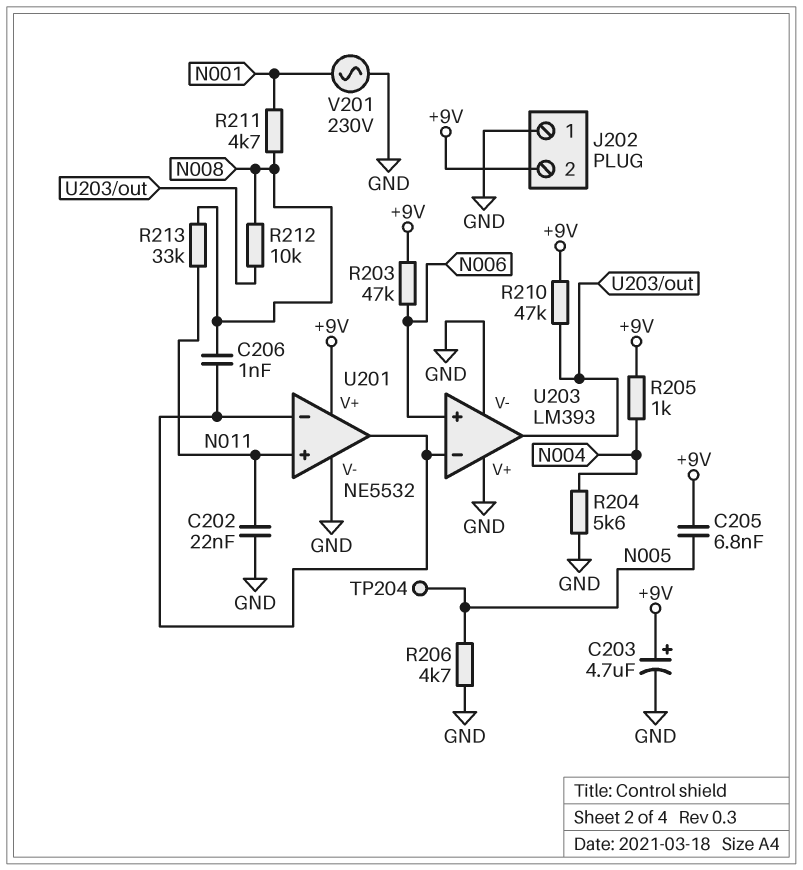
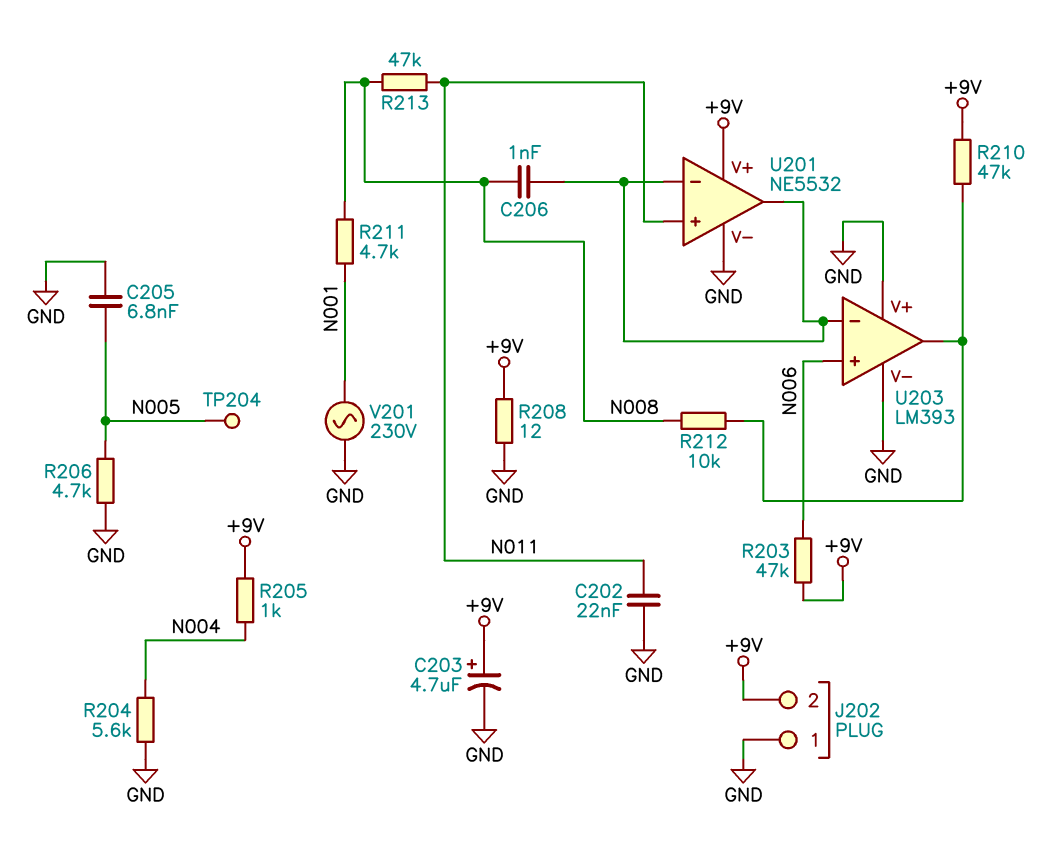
C205: 6.8nF (+9V, N005) -> 6.8nF (GND, N005)
R208: none -> 12 (+9V, GND)
R213: 33k (N008, N011) -> 47k (N008, N011)

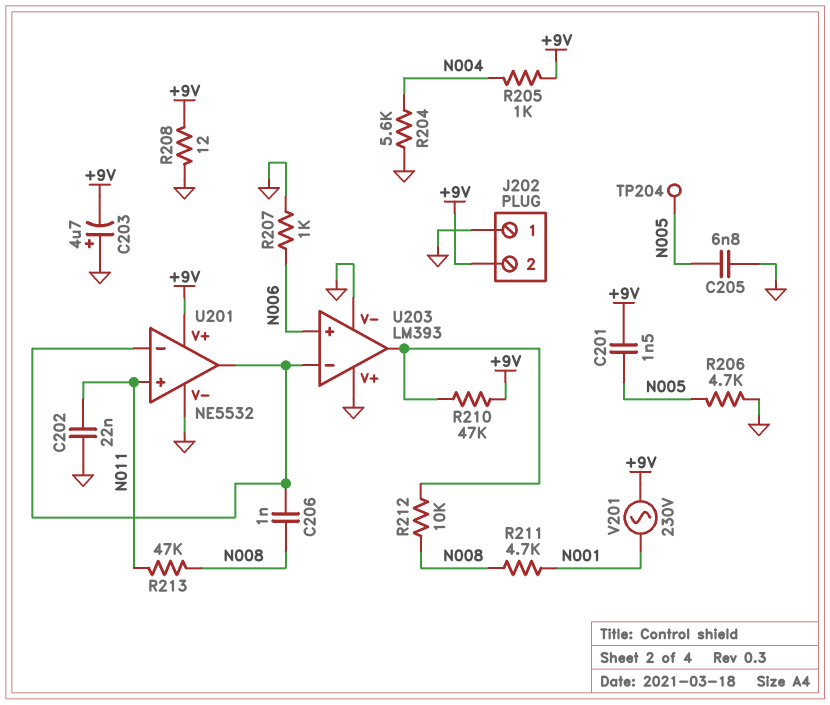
C201: none -> 1.5nF (+9V, N005)
C203: 4.7uF (plus +9V, minus GND) -> 4.7uF (plus GND, minus +9V)
R203: 47k (+9V, N006) -> none
R207: none -> 1k (GND, N006)
V201: AC 230V (GND, N001) -> AC 230V (+9V, N001)

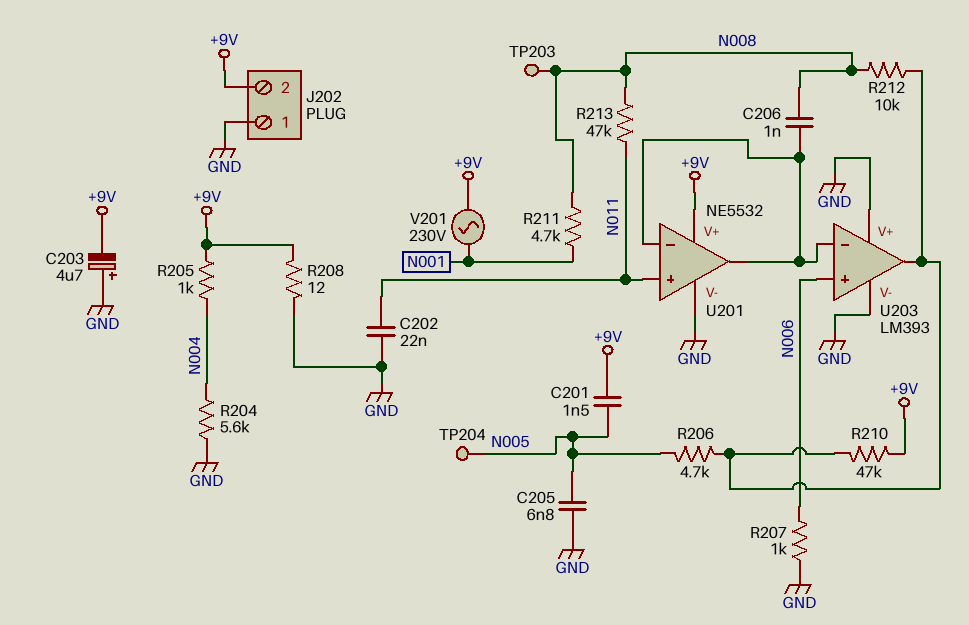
R206: 4.7k (GND, N005) -> 4.7k (N005, U203/out)
TP203: none -> test point (N008)

